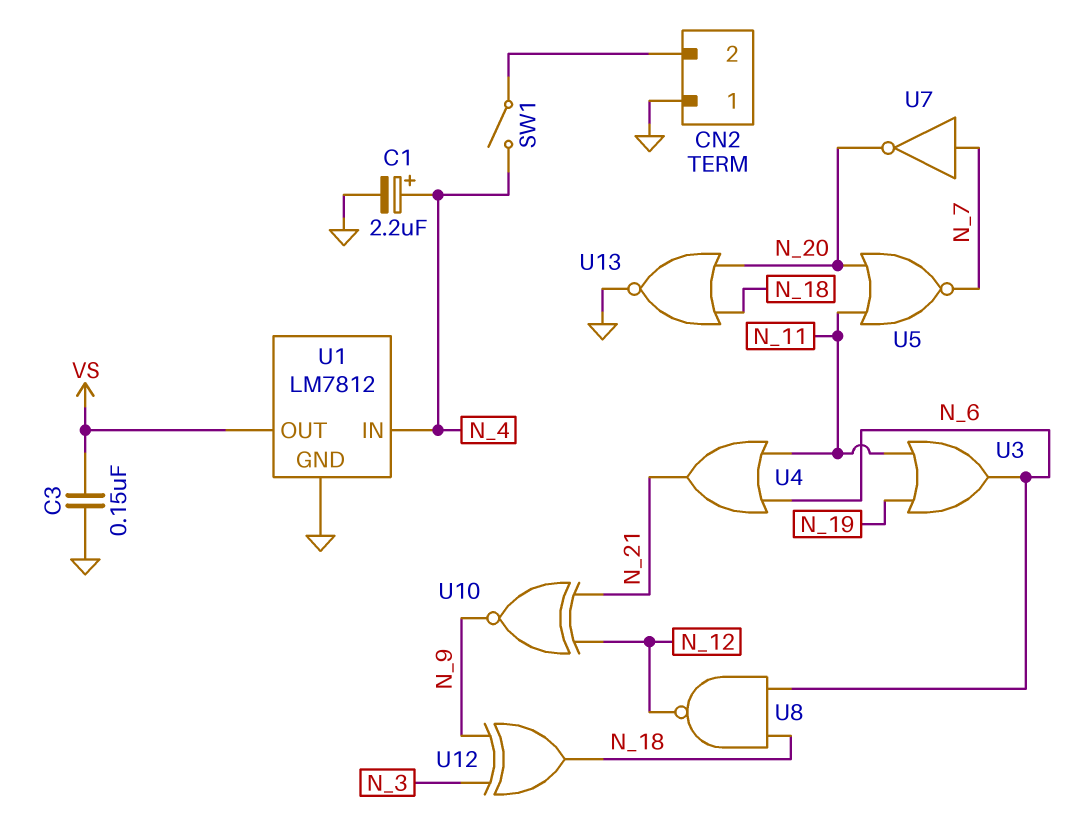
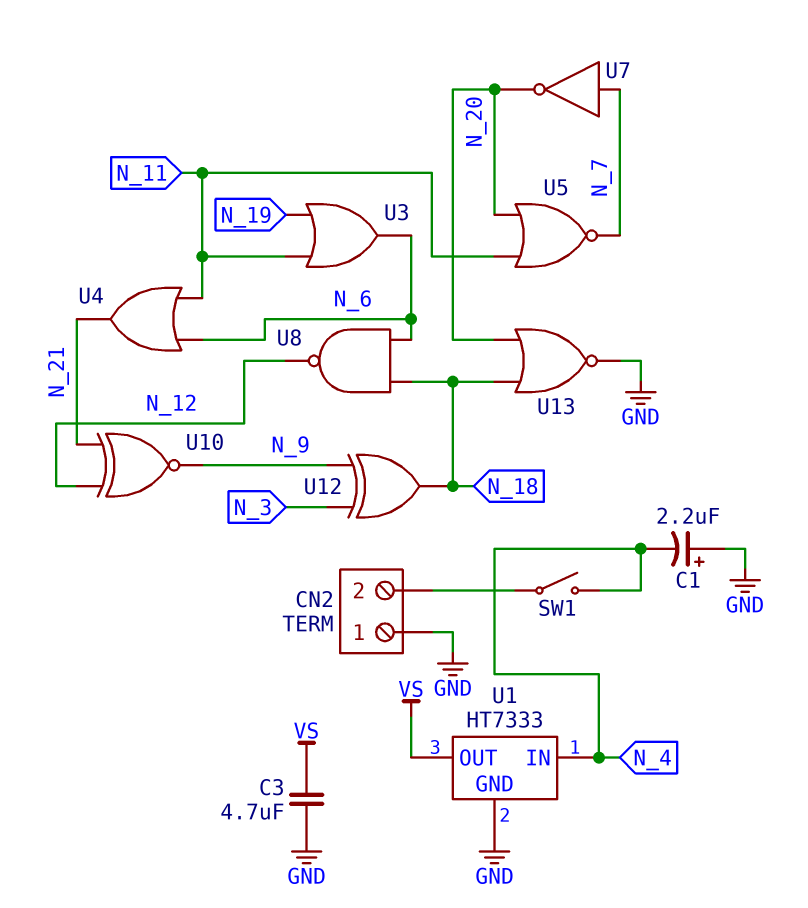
C1: 2.2uF (plus N_4, minus GND) -> 2.2uF (plus GND, minus N_4)
C3: 150nF (GND, VS) -> 4.7uF (GND, VS)
U1: LM7812 -> HT7333

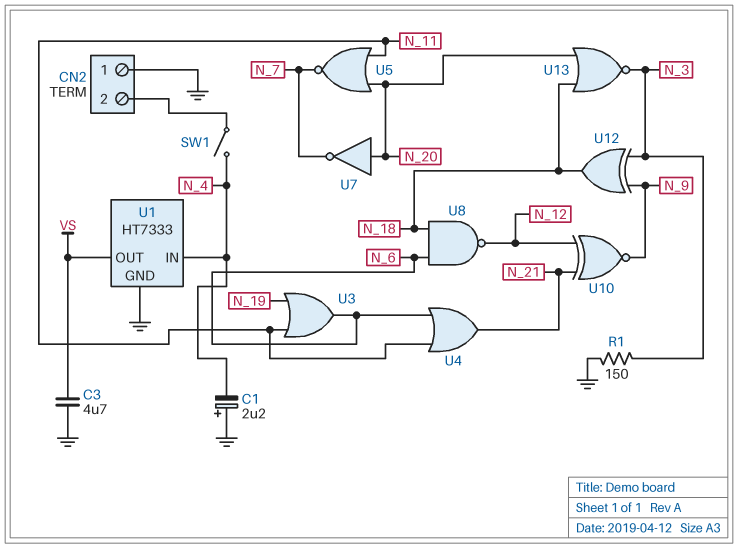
R1: none -> 150 (GND, N_3)
U7: NOT (in N_7, out N_20) -> NOT (in N_20, out N_7)
U13: NOR (in N_18, in N_20, out GND) -> NOR (in N_18, in N_20, out N_3)

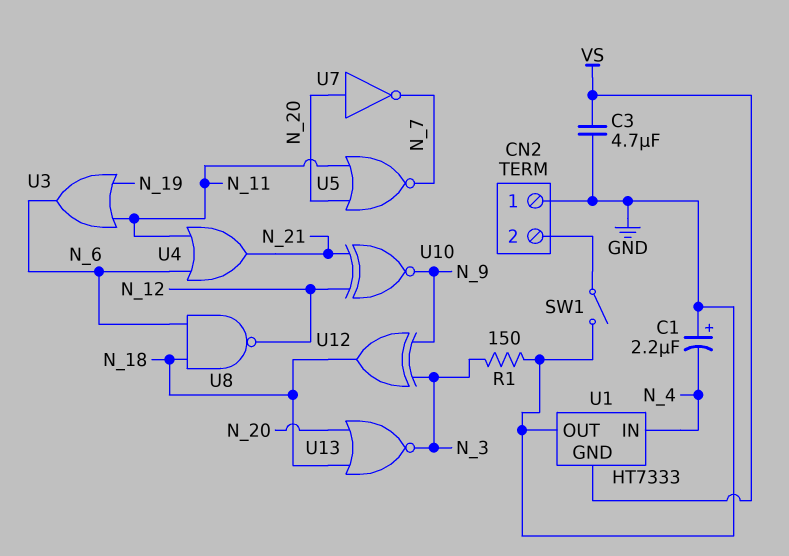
SW1: switch (CN2/2, N_4) -> switch (CN2/2, GND)
U1 pin GND: GND -> VS
U1 pin OUT: VS -> GND

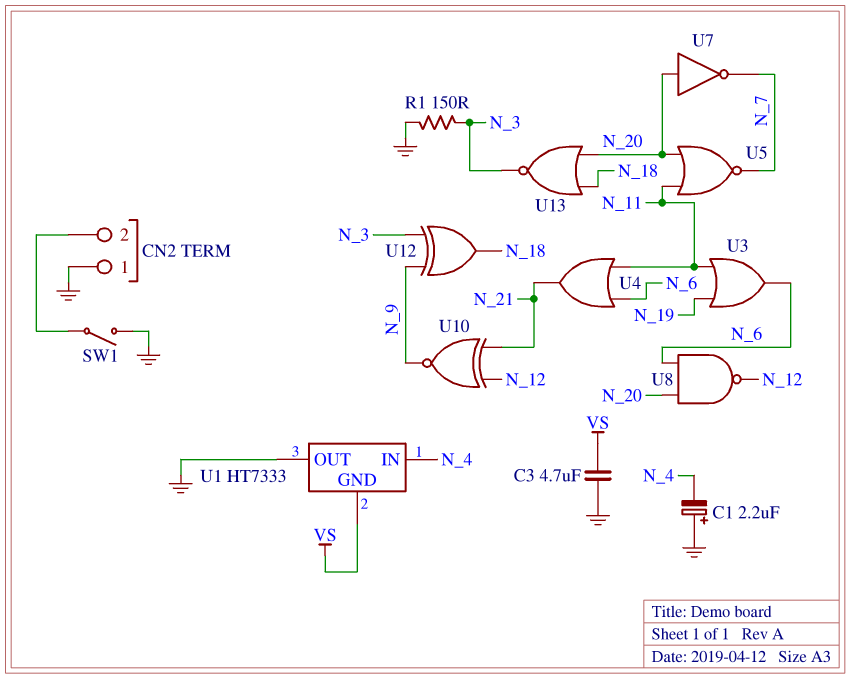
U8: NAND (in N_6, in N_18, out N_12) -> NAND (in N_6, in N_20, out N_12)

